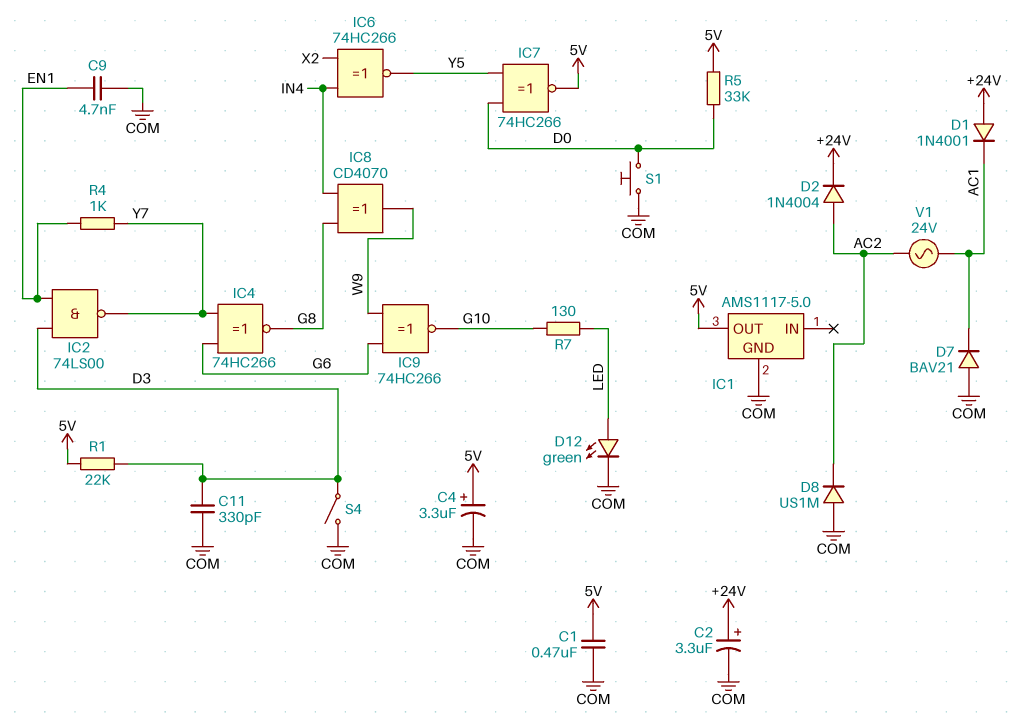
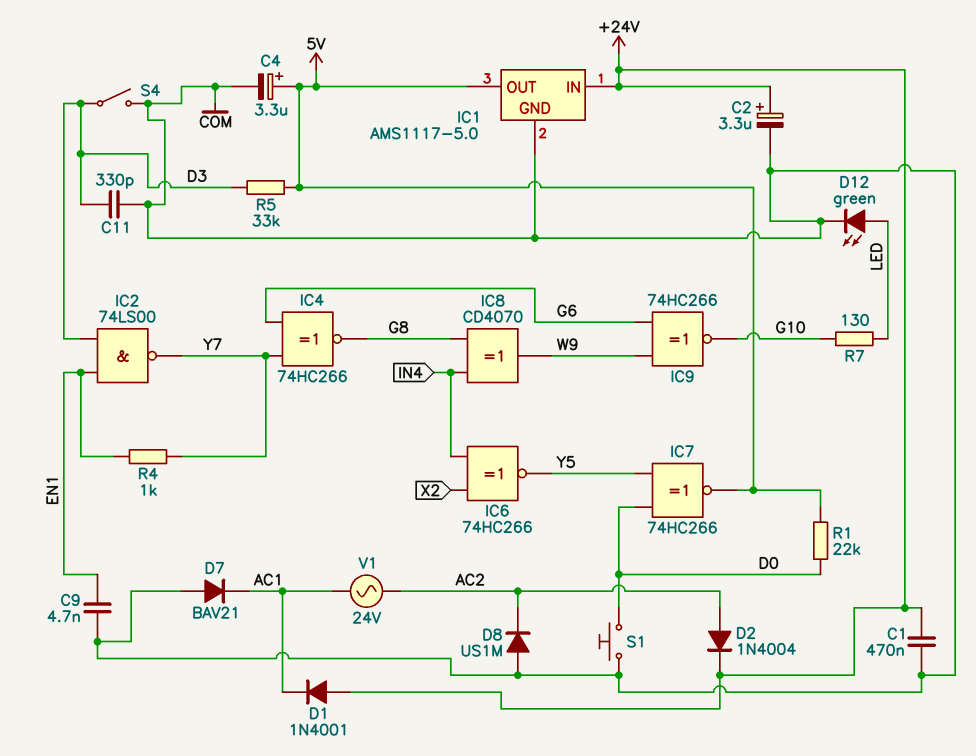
C1: 470nF (5V, COM) -> 470nF (+24V, COM)
IC1 pin IN: none -> +24V
R1: 22k (5V, D3) -> 22k (5V, D0)
R5: 33k (5V, D0) -> 33k (5V, D3)

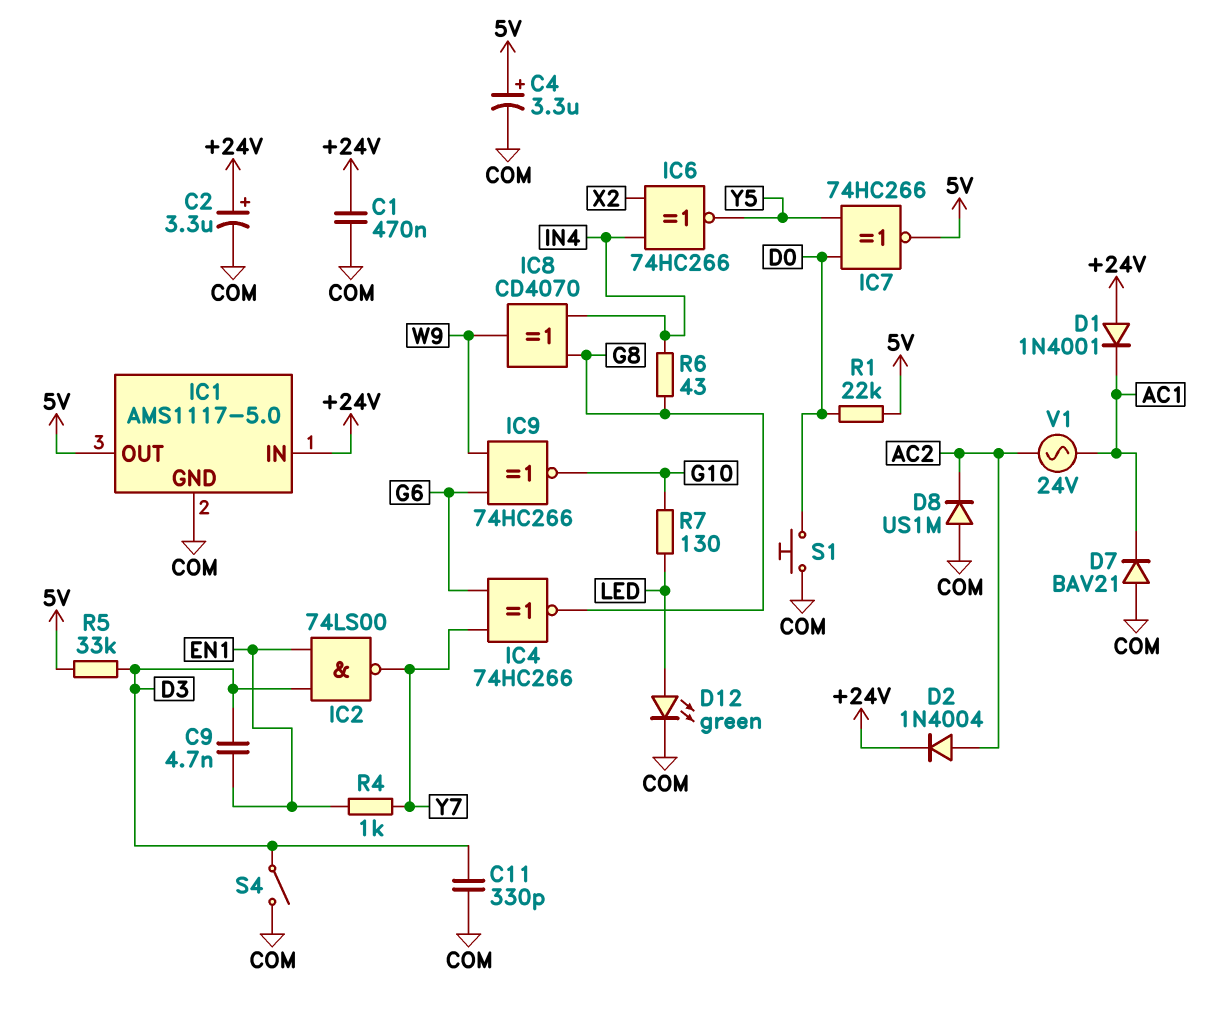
C9: 4.7nF (COM, EN1) -> 4.7nF (D3, EN1)
R6: none -> 43 (G8, IN4)

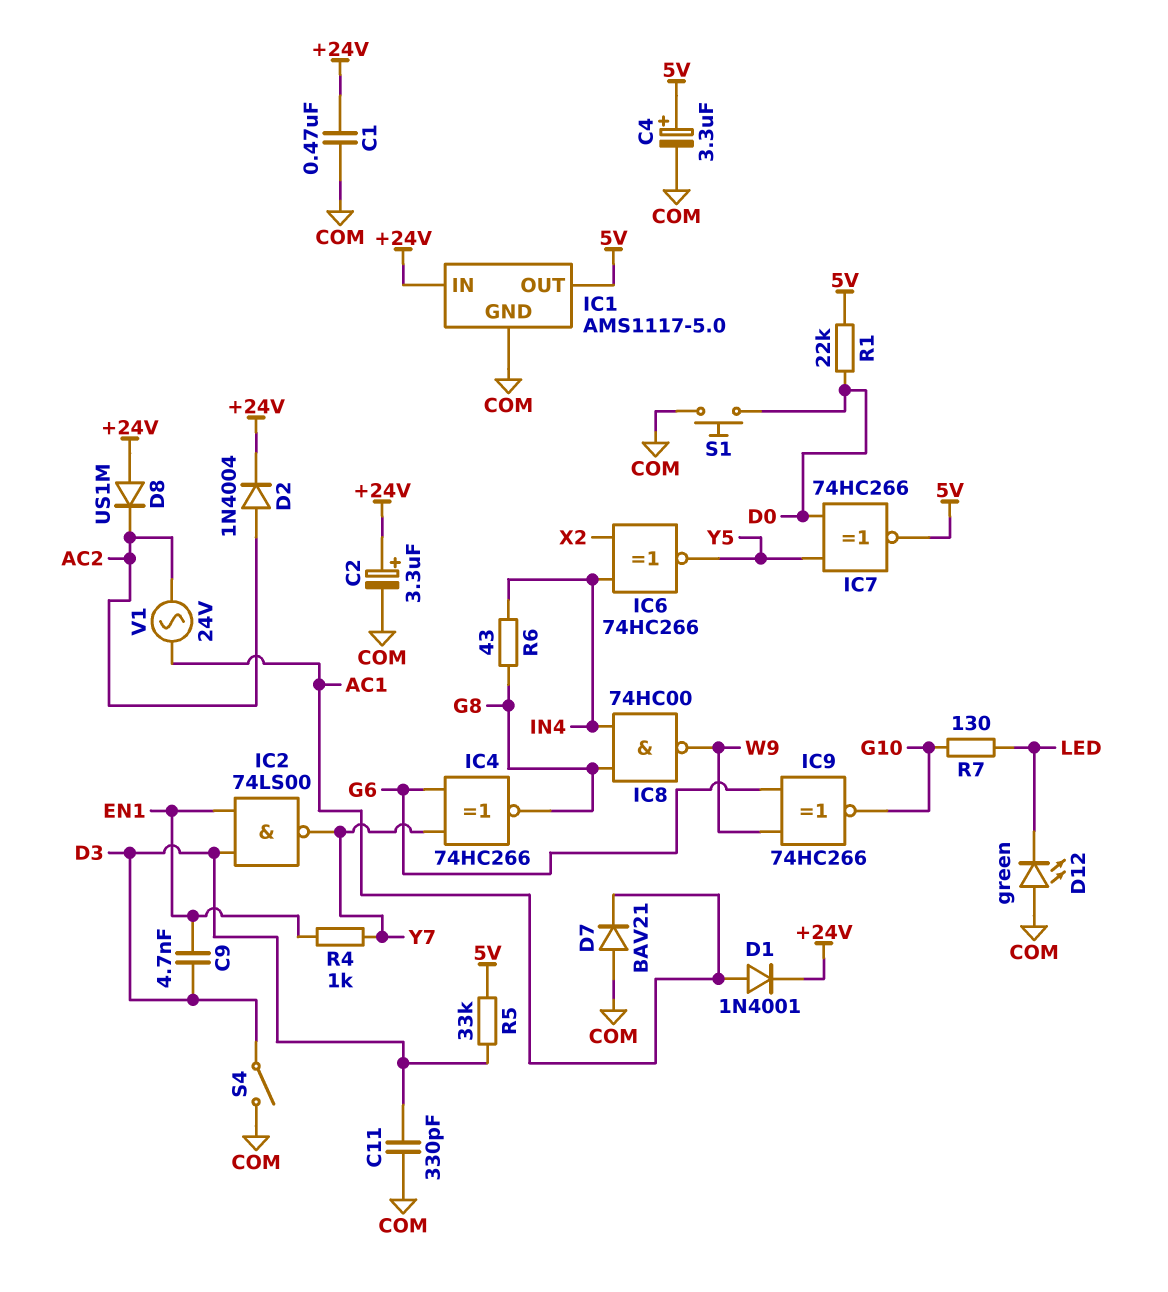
D1: diode 1N4001 (A +24V, K AC1) -> diode 1N4001 (A AC1, K +24V)
D8: diode US1M (A COM, K AC2) -> diode US1M (A +24V, K AC2)
D12: LED green (A LED, K COM) -> LED green (A COM, K LED)
IC8: XOR CD4070 (in G8, in IN4, out W9) -> NAND 74HC00 (in G8, in IN4, out W9)

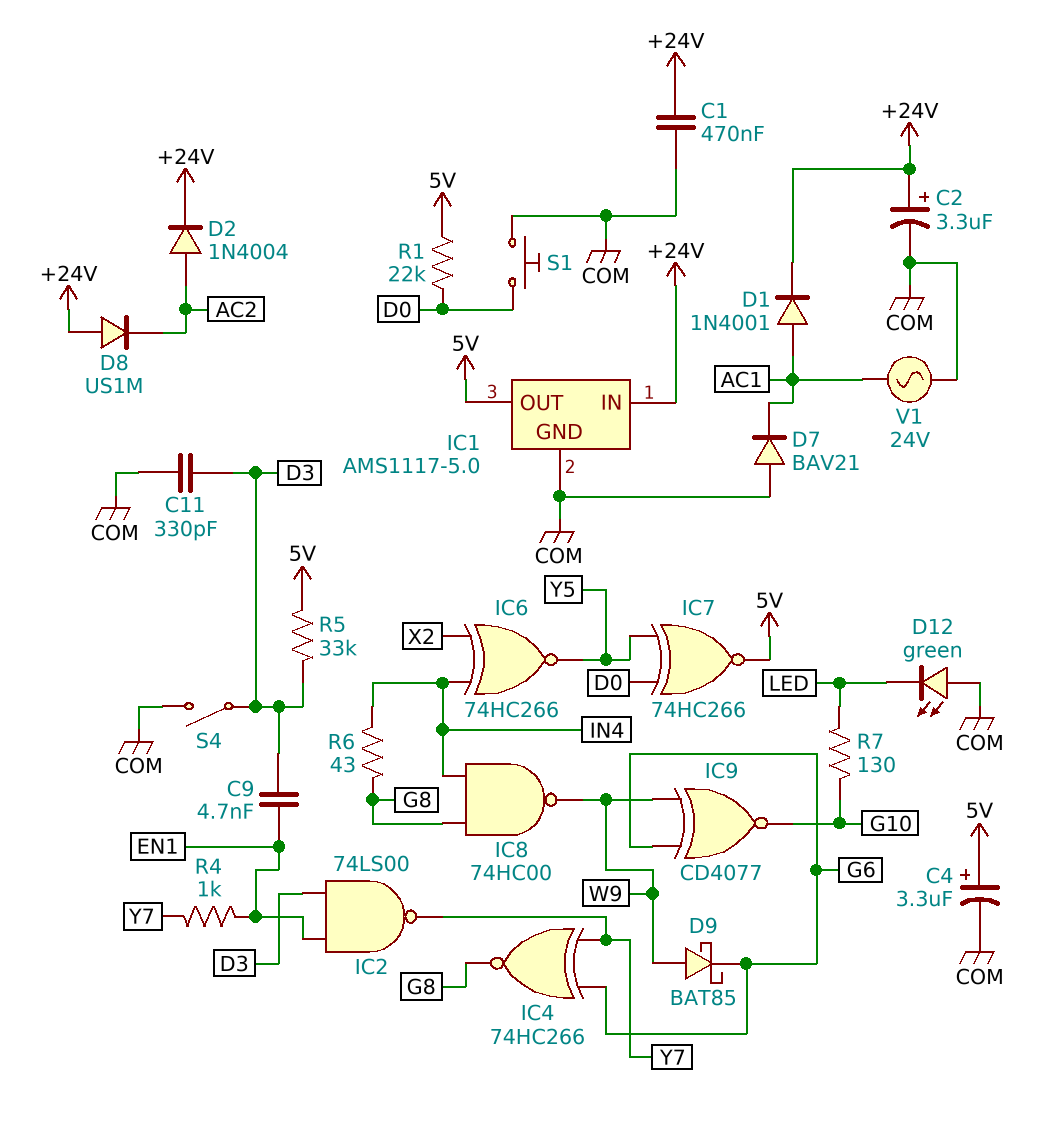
D9: none -> schottky BAT85 (A W9, K G6)
IC9: XNOR 74HC266 (in G6, in W9, out G10) -> XNOR CD4077 (in G6, in W9, out G10)
V1: AC 24V (AC1, AC2) -> AC 24V (AC1, COM)

